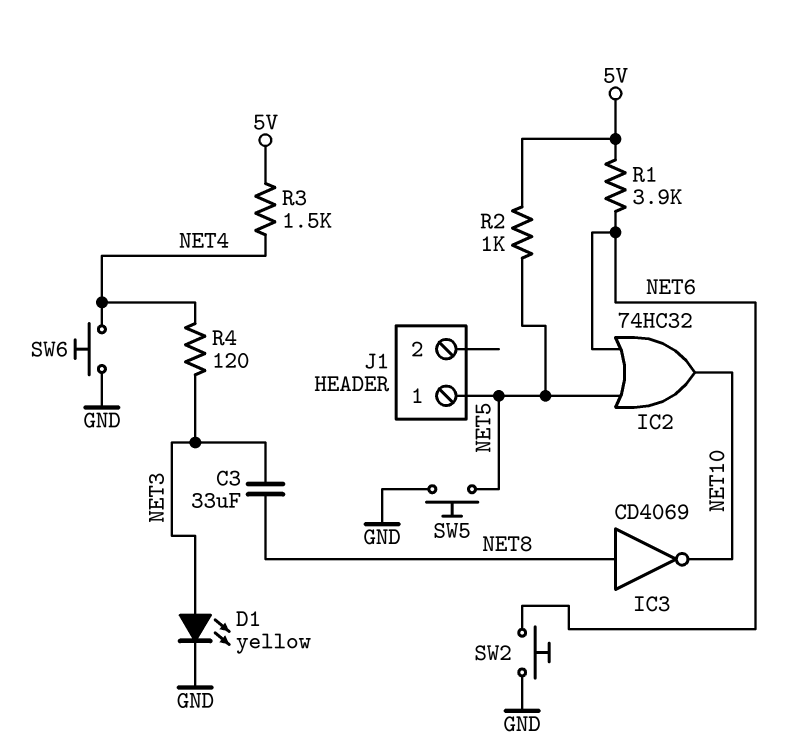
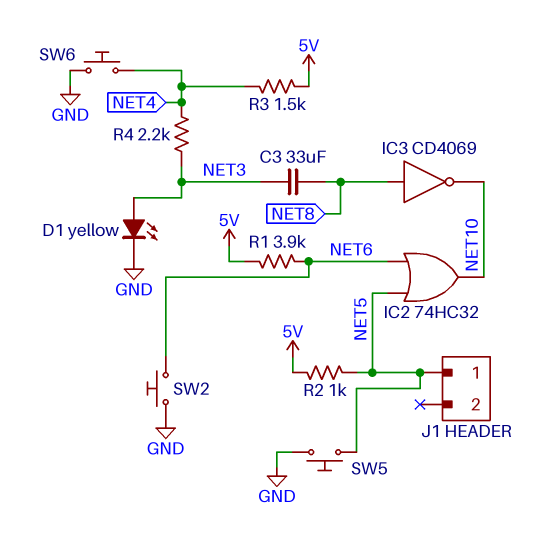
R4: 120 (NET3, NET4) -> 2.2k (NET3, NET4)

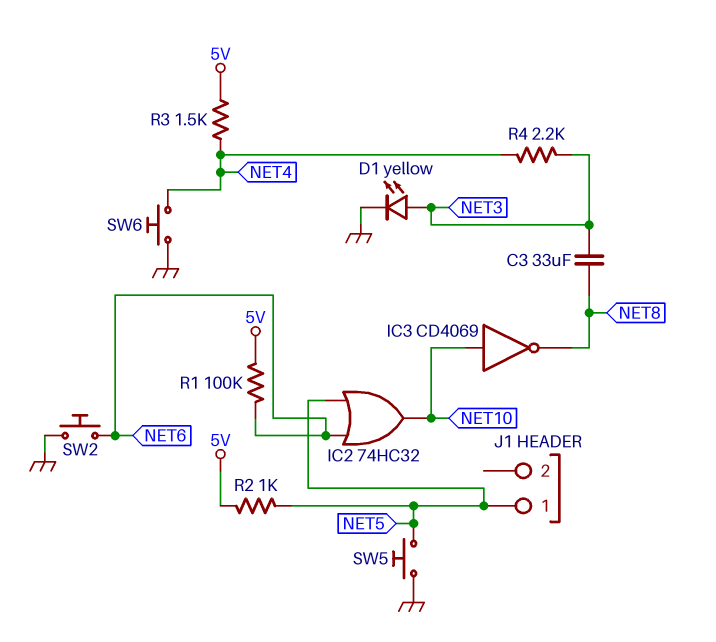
IC3: NOT CD4069 (in NET8, out NET10) -> NOT CD4069 (in NET10, out NET8)
R1: 3.9k (5V, NET6) -> 100k (5V, NET6)

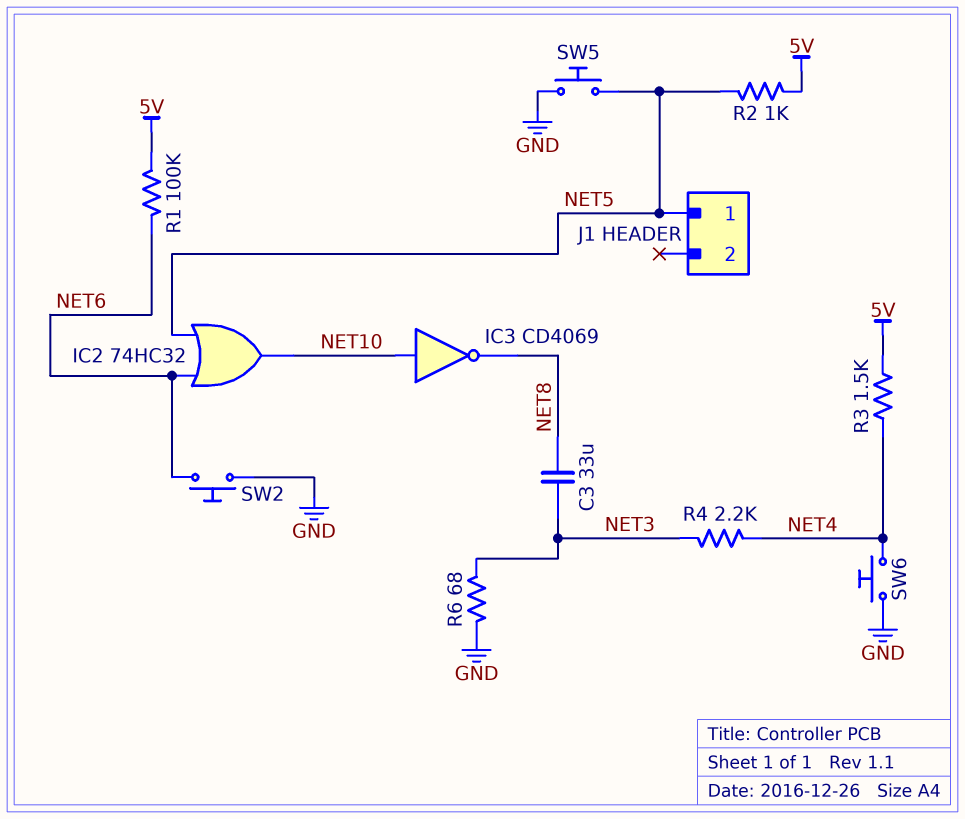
D1: LED yellow (A NET3, K GND) -> none
R6: none -> 68 (GND, NET3)

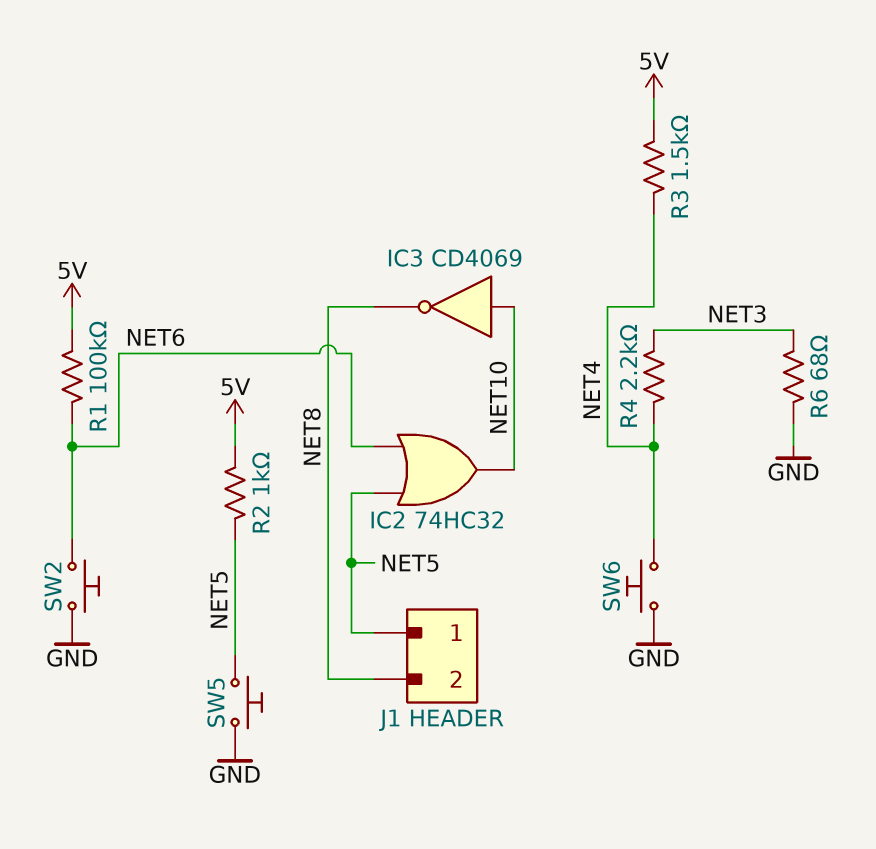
C3: 33uF (NET3, NET8) -> none
J1 pin 2: none -> NET8

